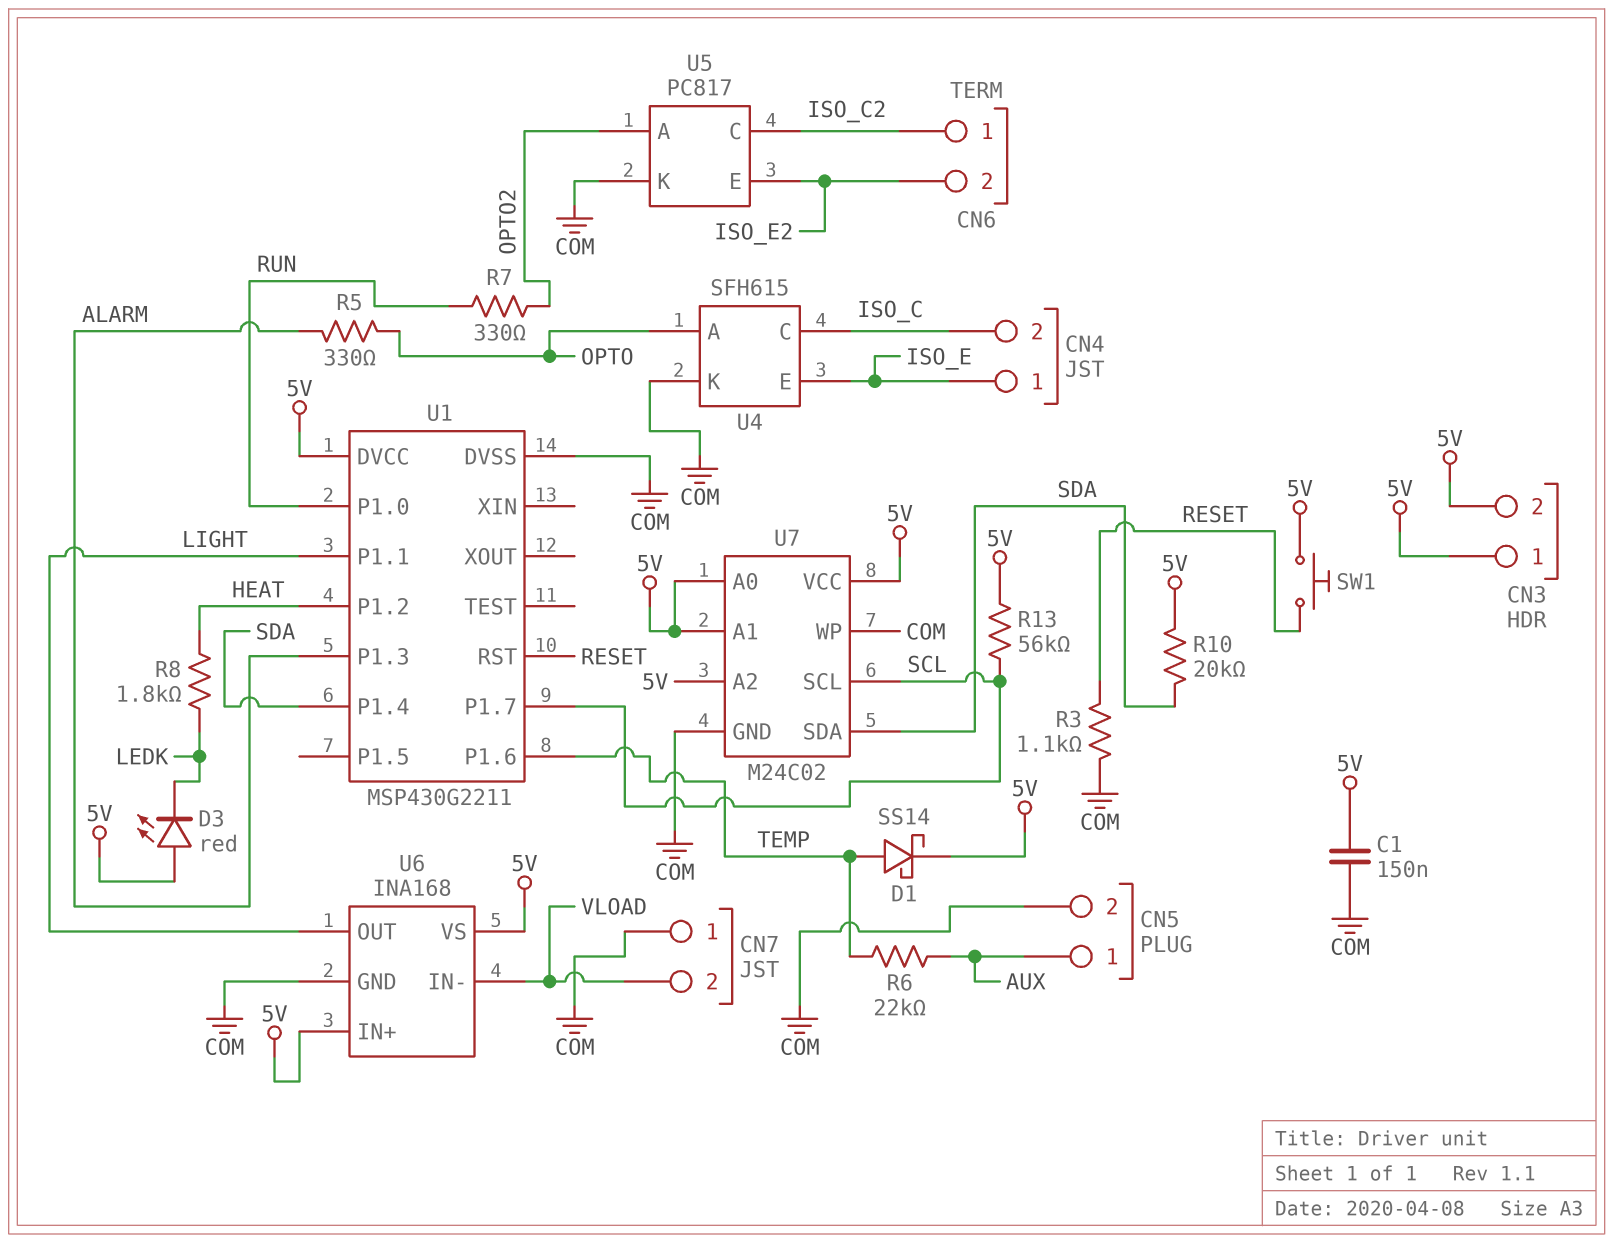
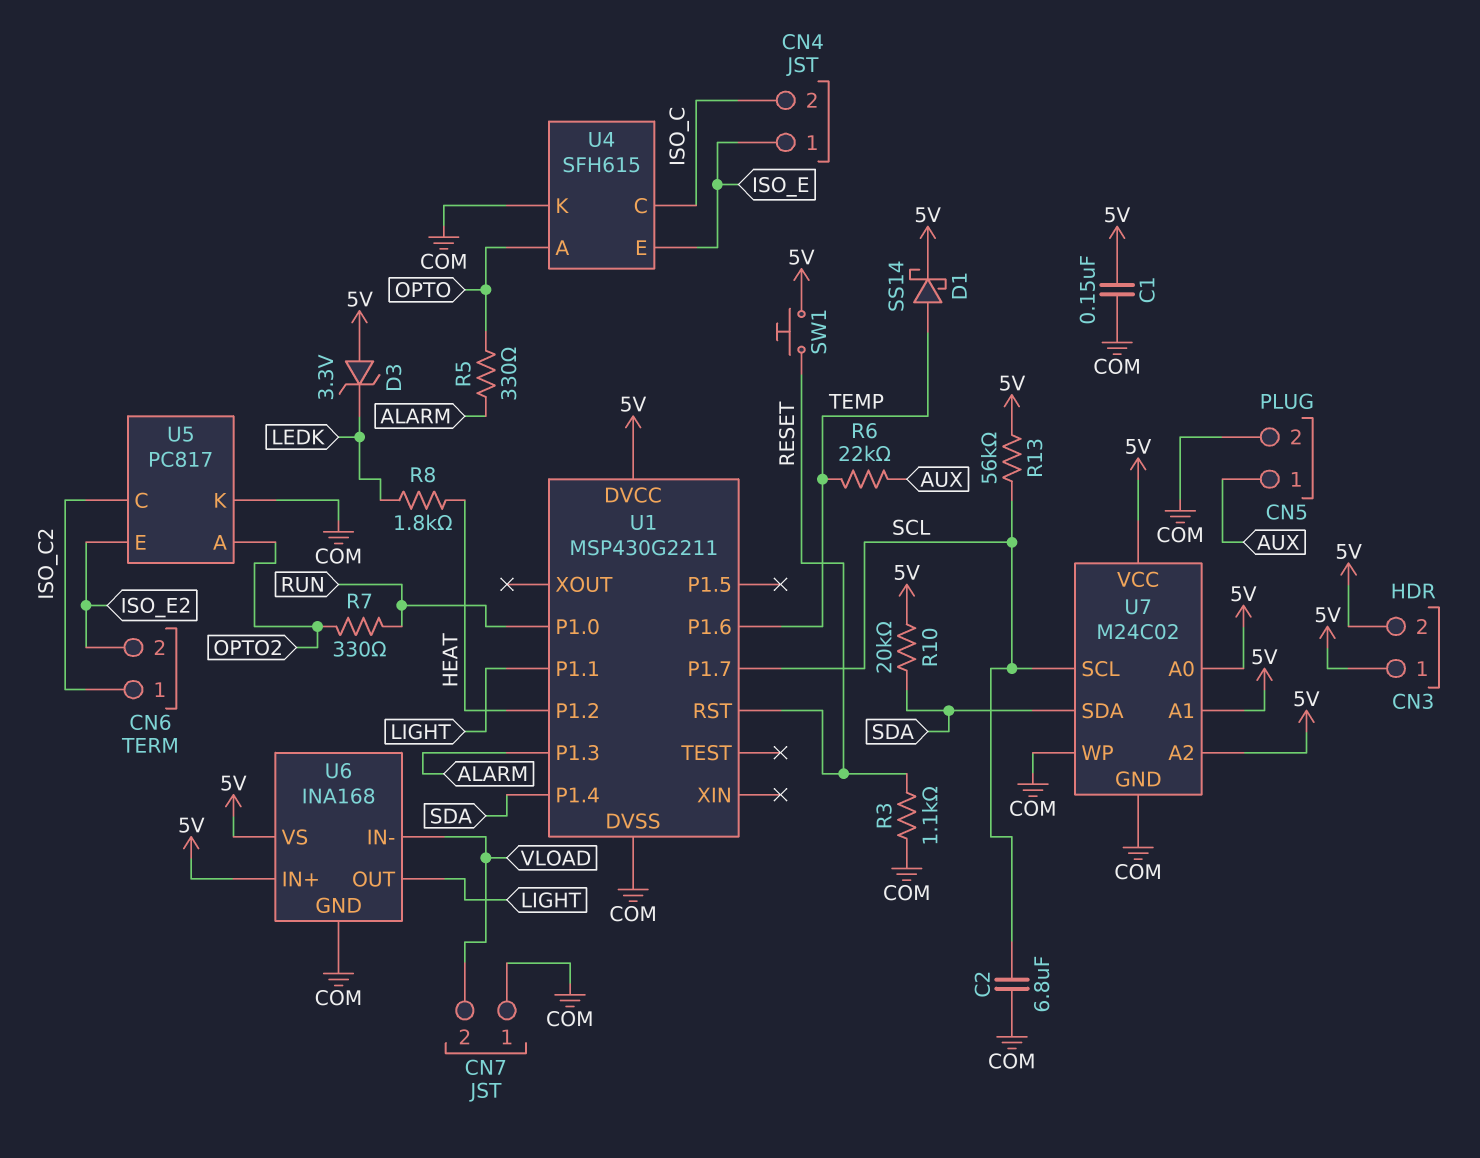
C2: none -> 6.8uF (COM, SCL)
D3: LED red (A 5V, K LEDK) -> zener 3.3V (A 5V, K LEDK)

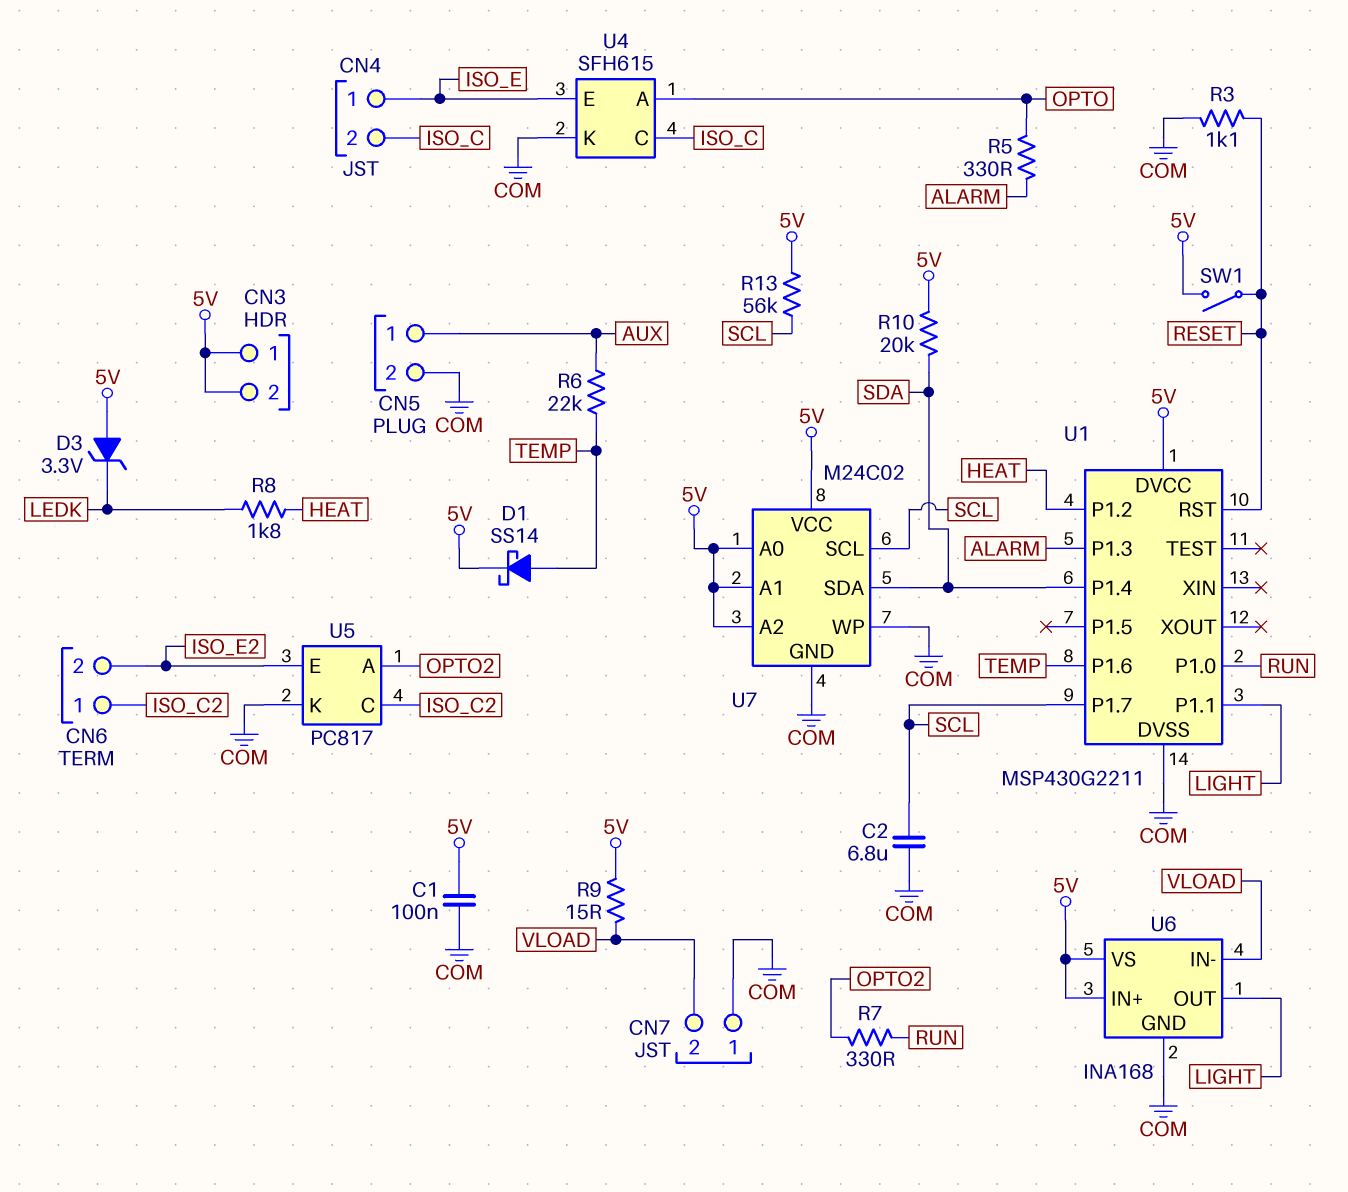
C1: 150nF (5V, COM) -> 100nF (5V, COM)
R9: none -> 15 (5V, VLOAD)
SW1: button (5V, RESET) -> switch (5V, RESET)

